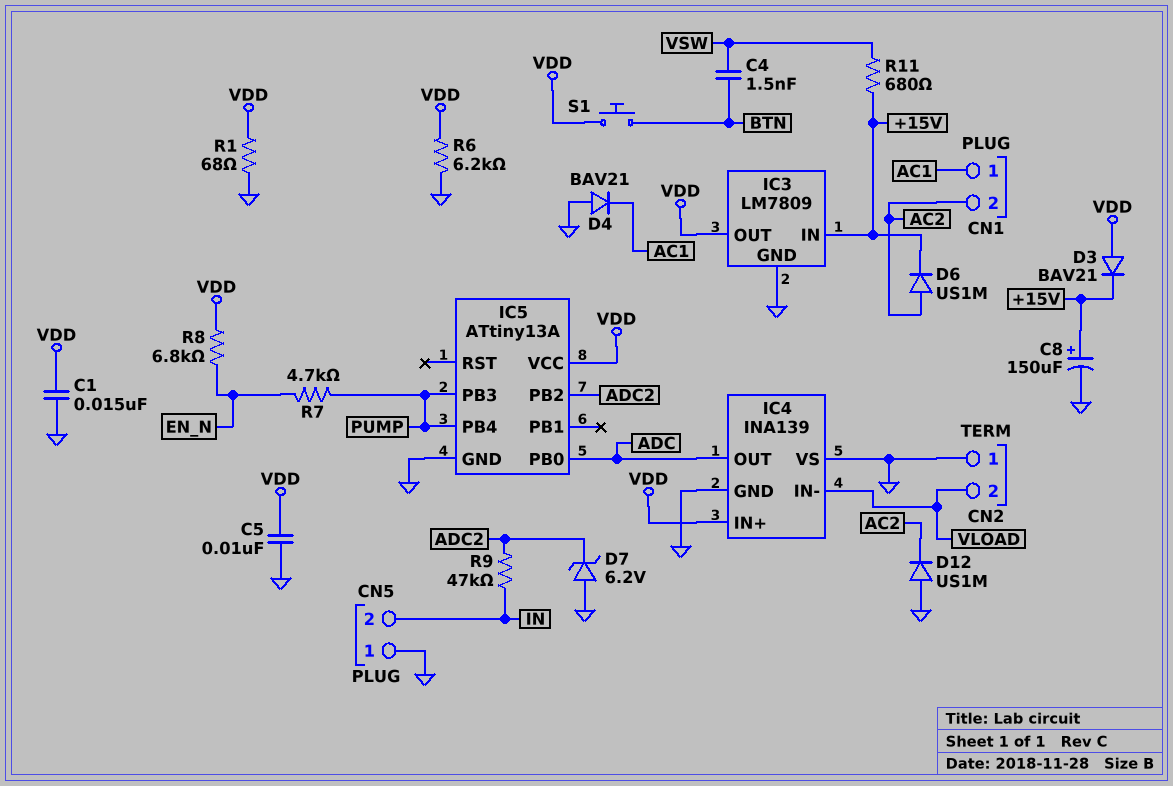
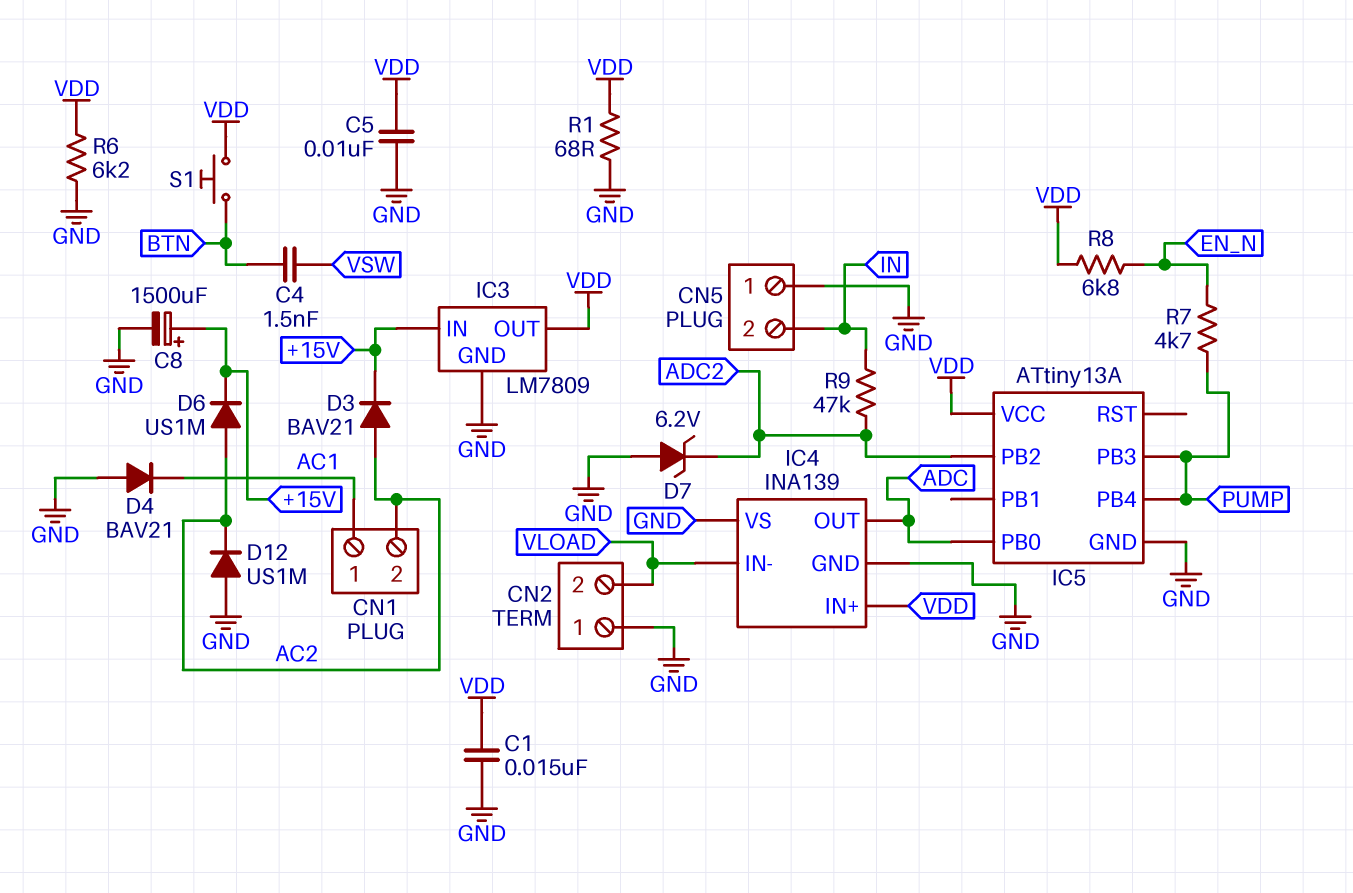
C8: 150uF (plus +15V, minus GND) -> 1500uF (plus +15V, minus GND)
D3: diode BAV21 (A VDD, K +15V) -> diode BAV21 (A AC2, K +15V)
R11: 680 (+15V, VSW) -> none

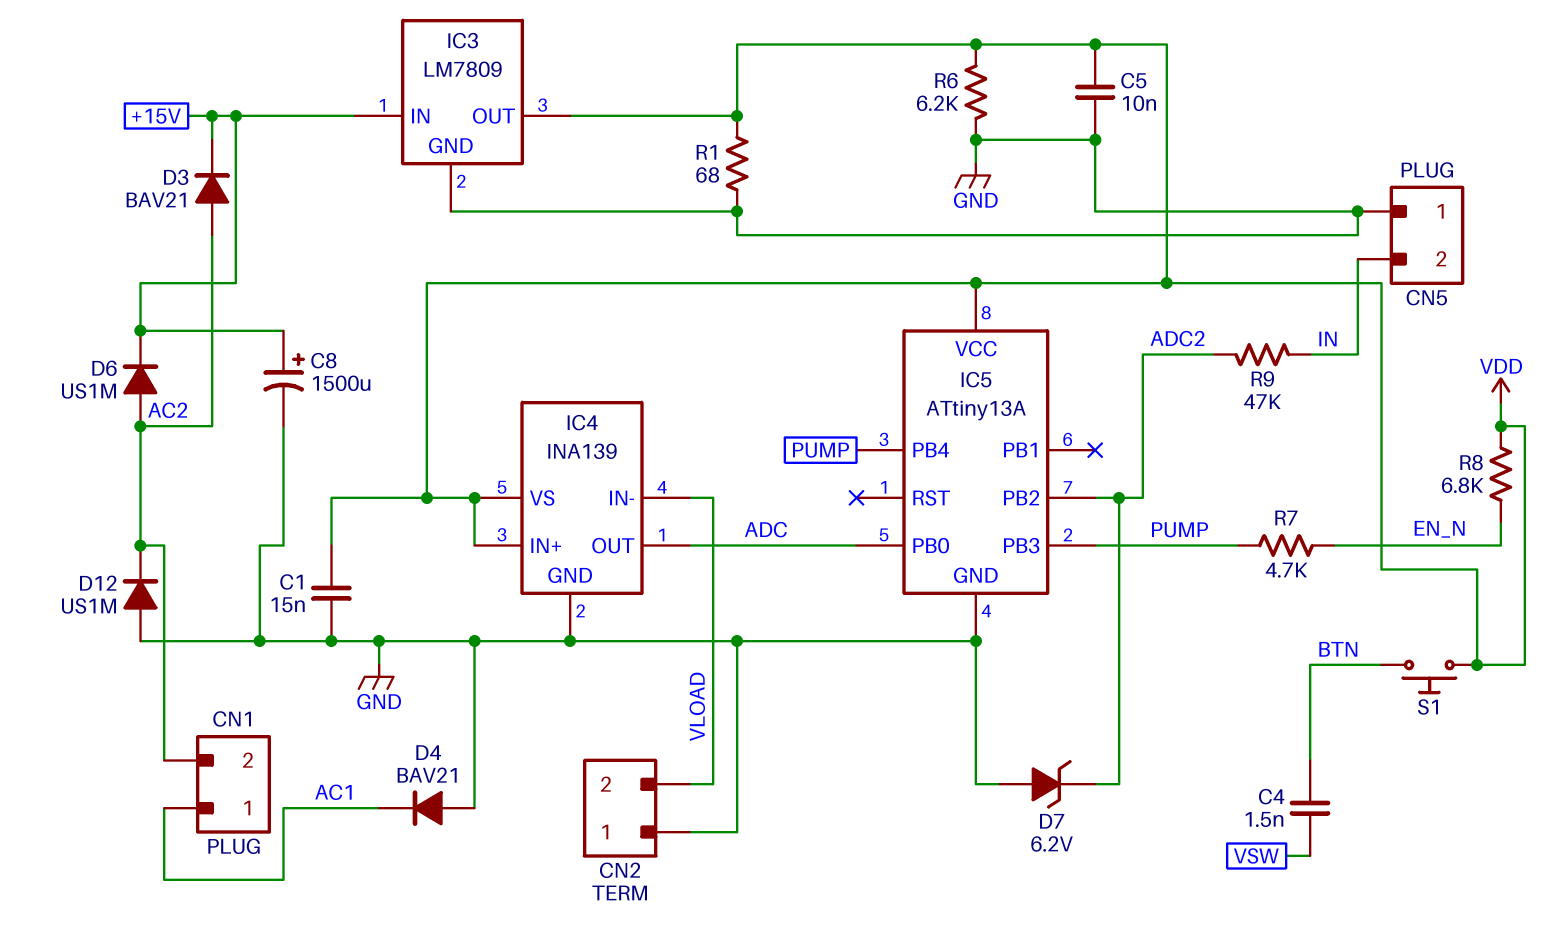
IC4 pin VS: GND -> VDD

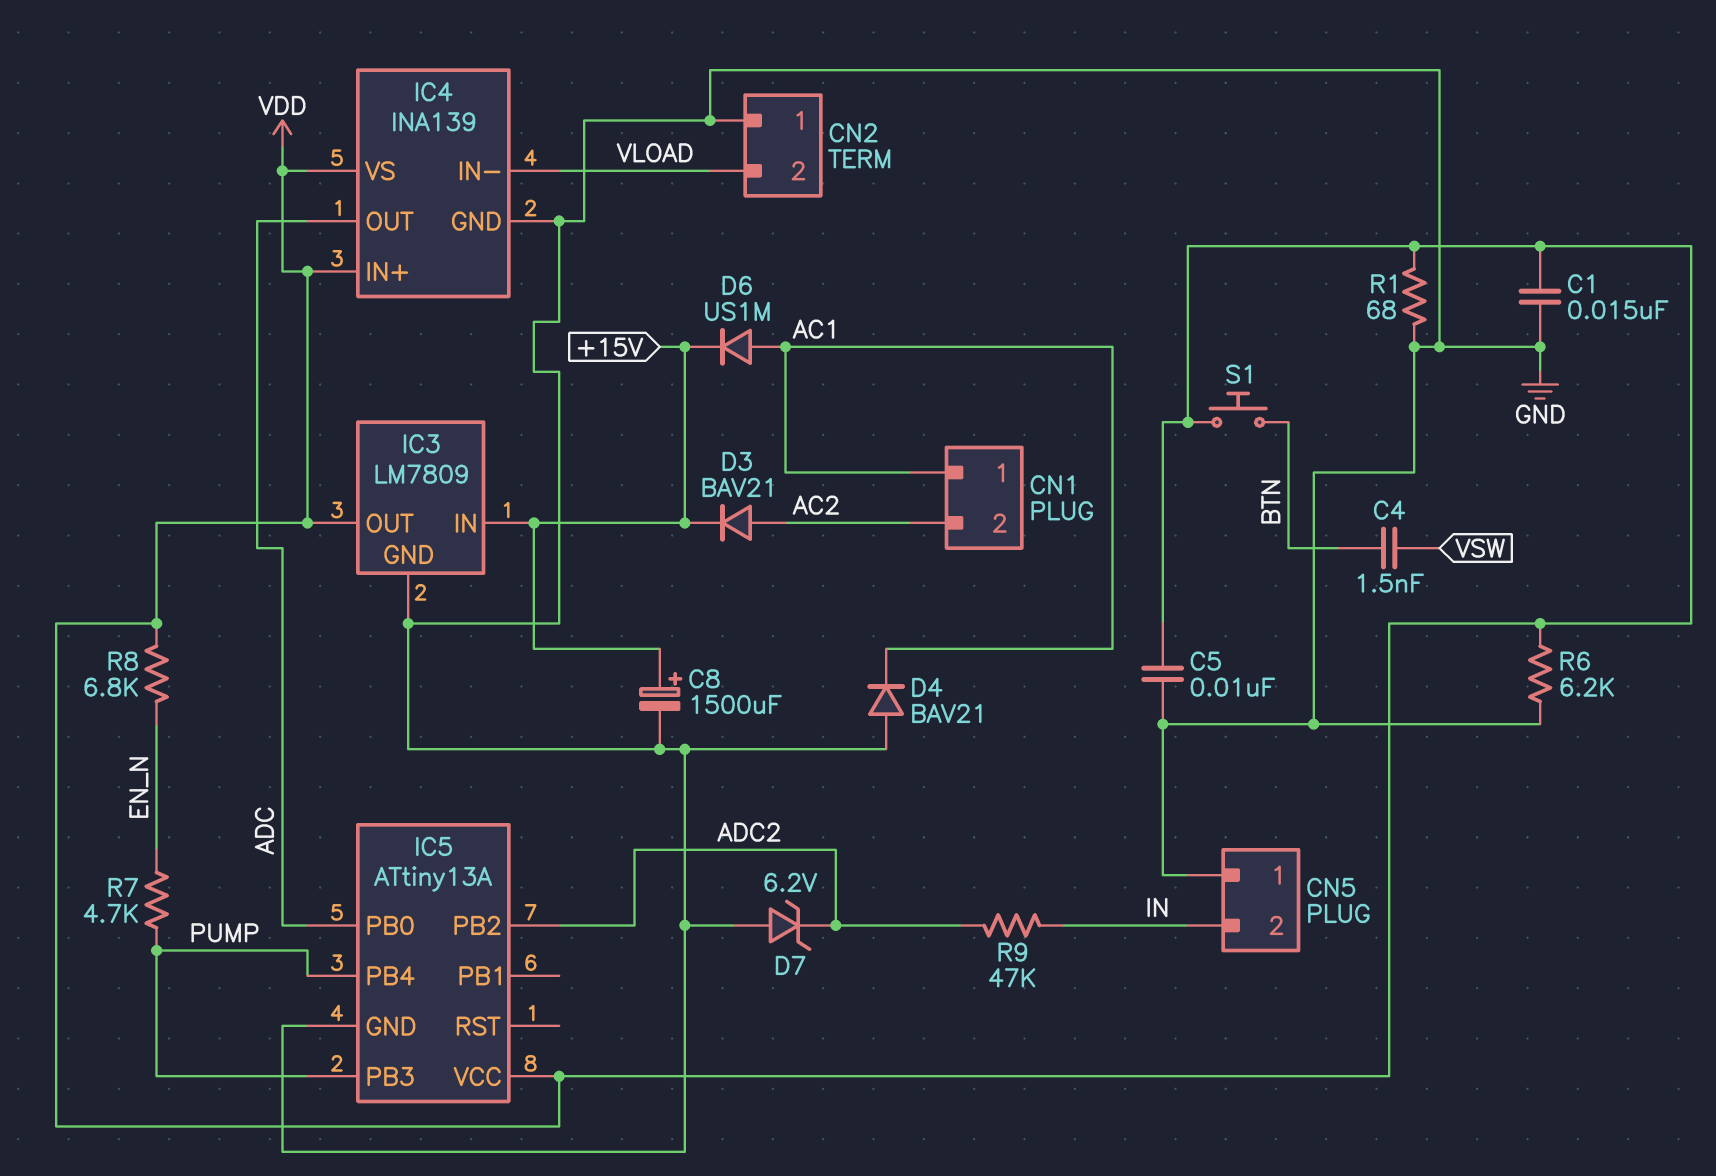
D6: diode US1M (A AC2, K +15V) -> diode US1M (A AC1, K +15V)
D12: diode US1M (A GND, K AC2) -> none

